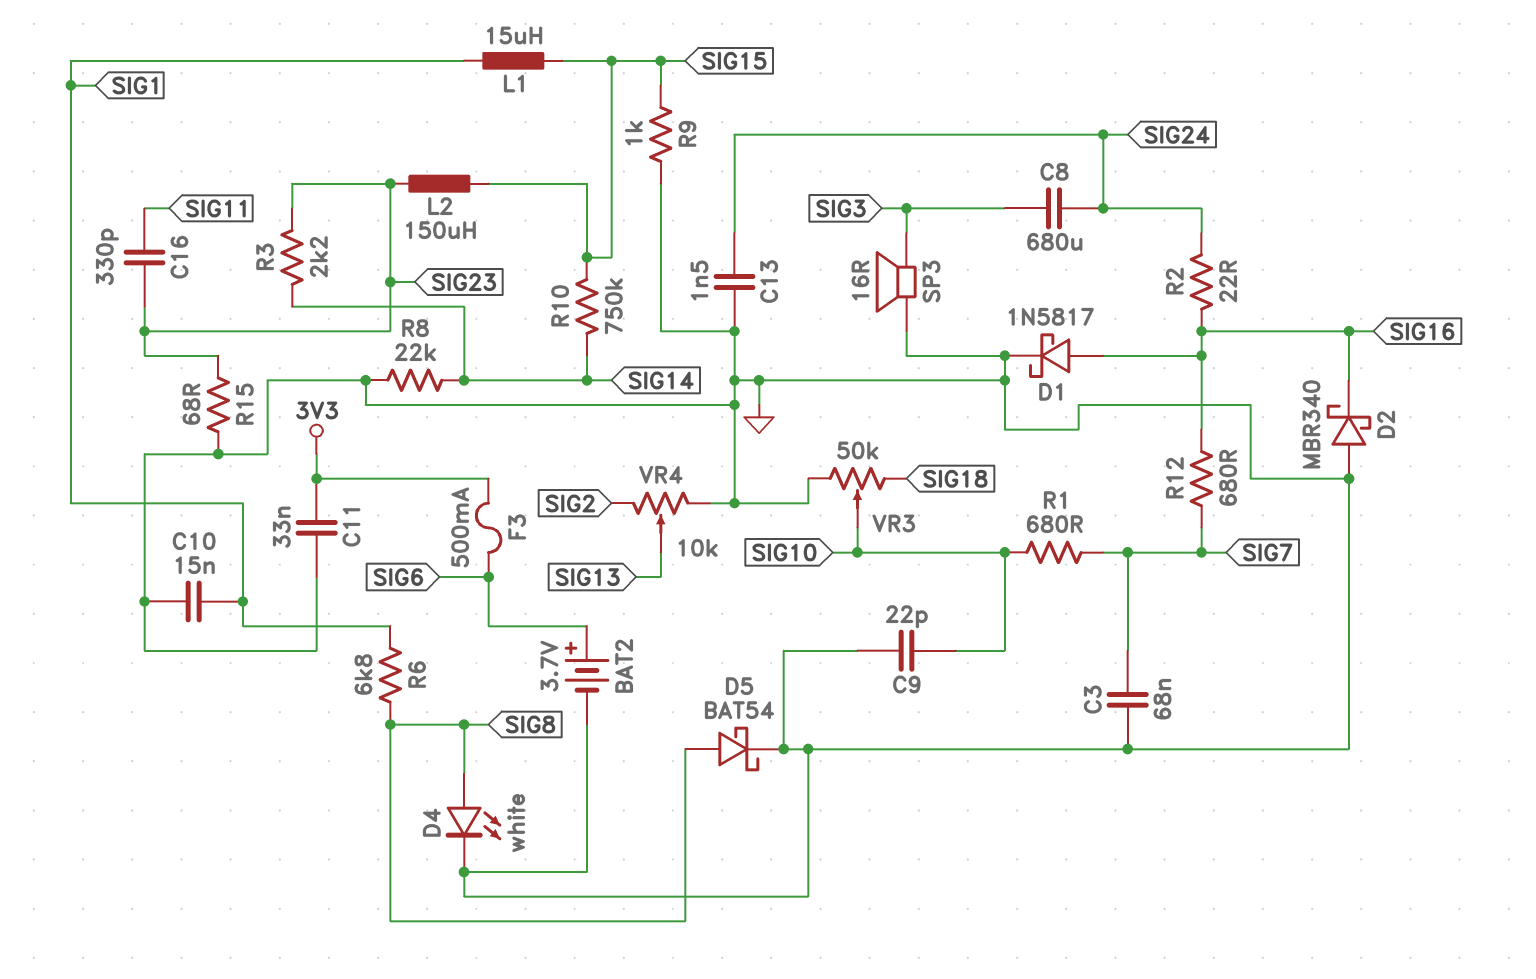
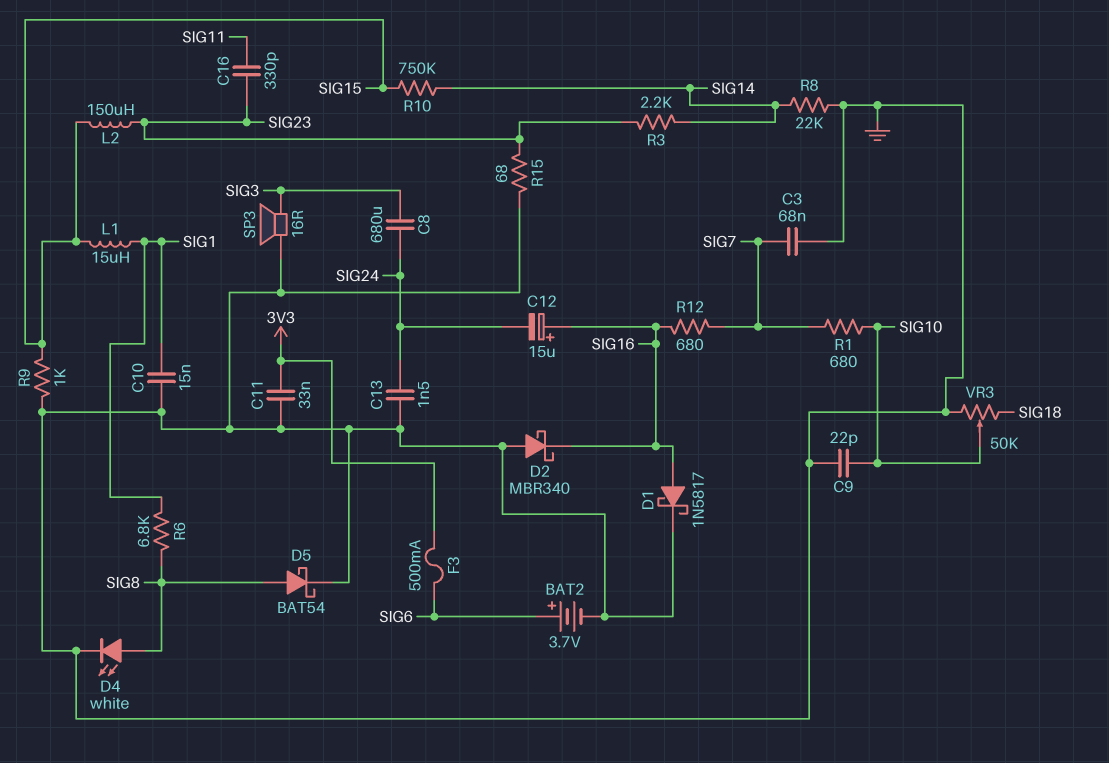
C12: none -> 15uF (plus SIG16, minus SIG24)
R2: 22 (SIG16, SIG24) -> none
VR4: 10k (GND, SIG2, wiper SIG13) -> none

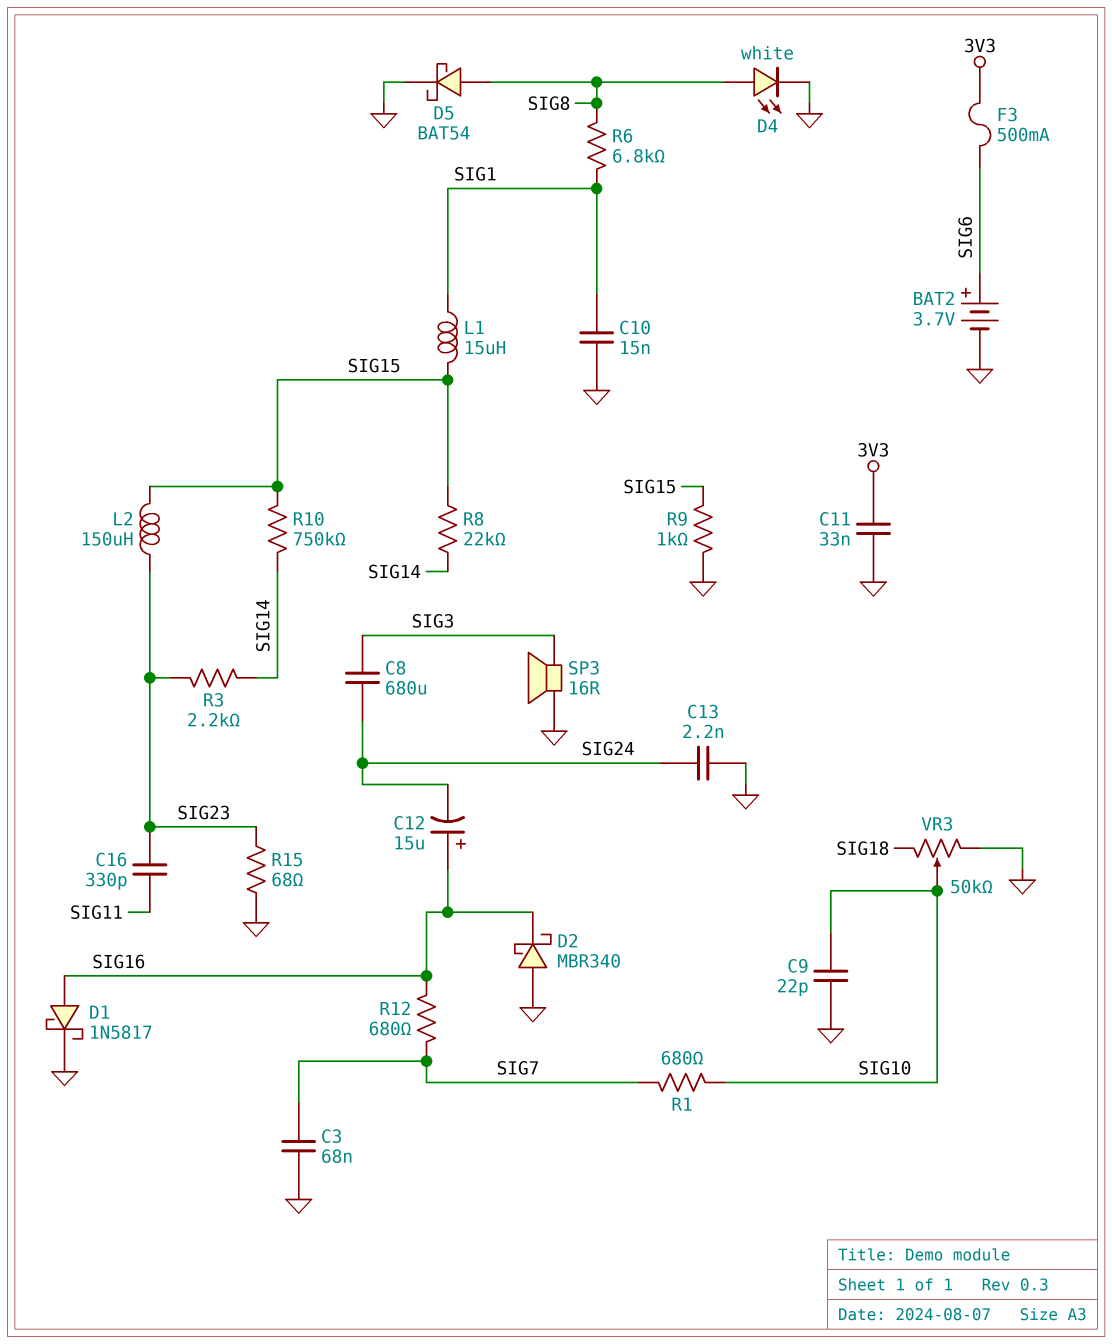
C13: 1.5nF (GND, SIG24) -> 2.2nF (GND, SIG24)
R8: 22k (GND, SIG14) -> 22k (SIG14, SIG15)

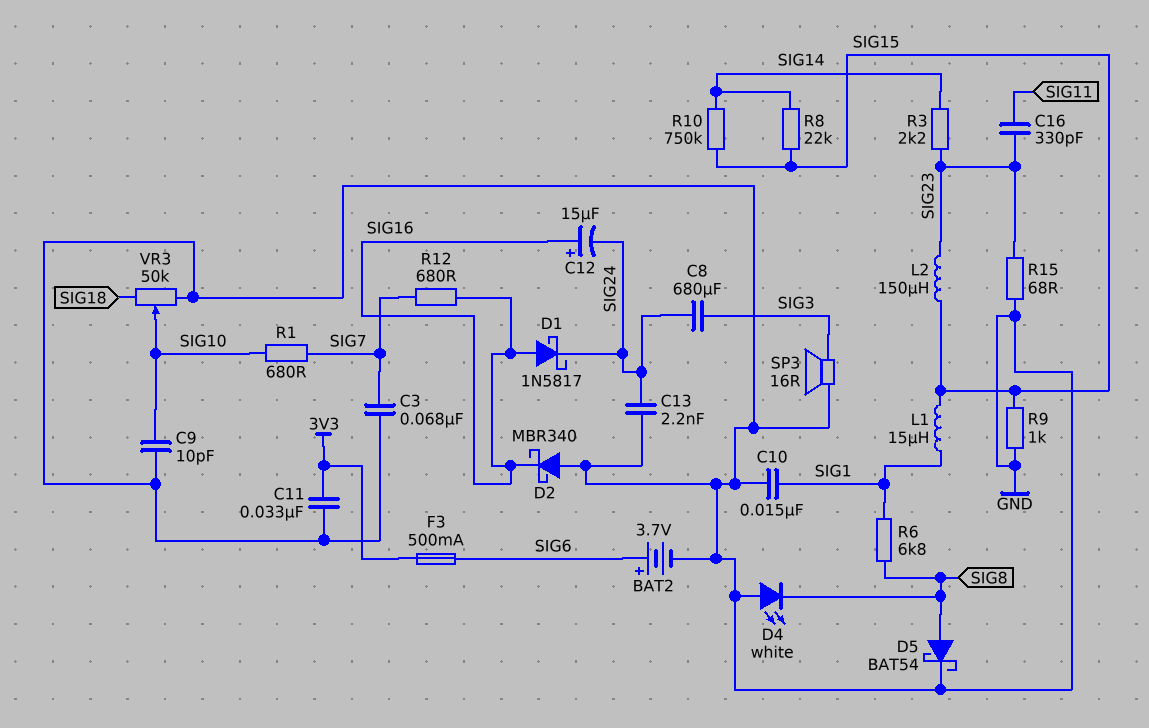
C9: 22pF (GND, SIG10) -> 10pF (GND, SIG10)
D1: schottky 1N5817 (A SIG16, K GND) -> schottky 1N5817 (A SIG16, K SIG24)
D4: LED white (A SIG8, K GND) -> LED white (A GND, K SIG8)

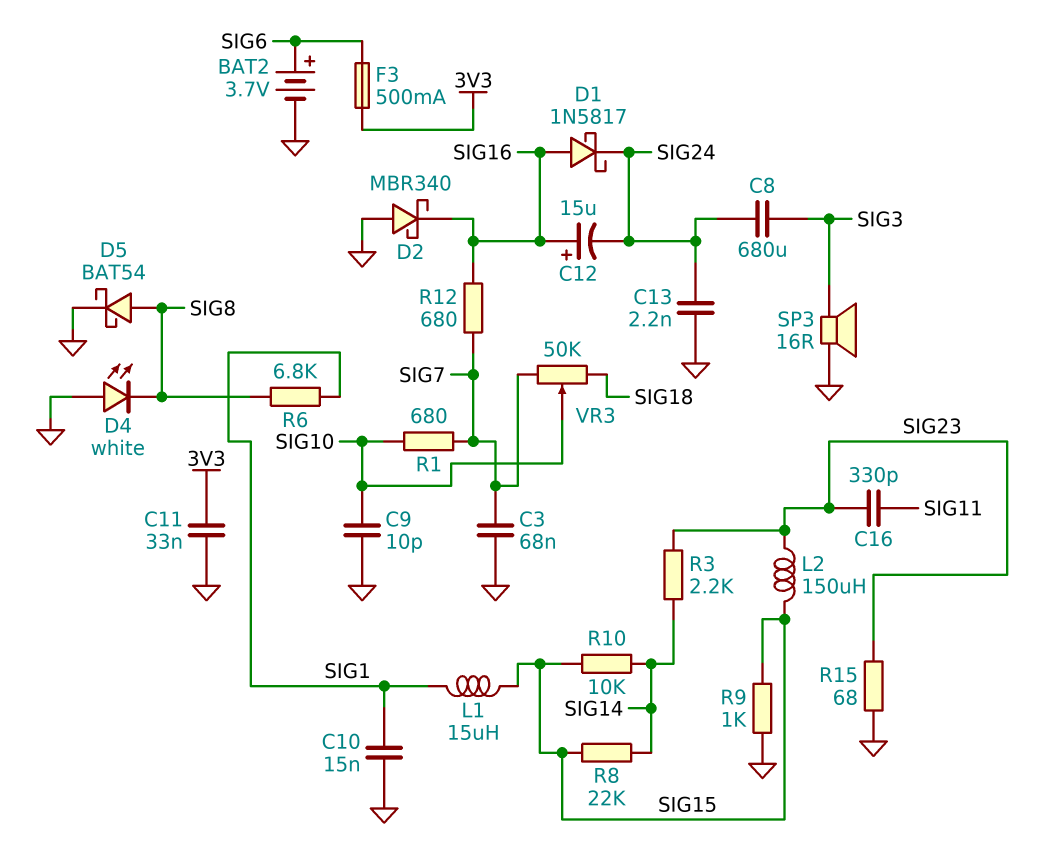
R10: 750k (SIG14, SIG15) -> 10k (SIG14, SIG15)
VR3: 50k (GND, SIG18, wiper SIG10) -> 50k (SIG7, SIG18, wiper SIG10)

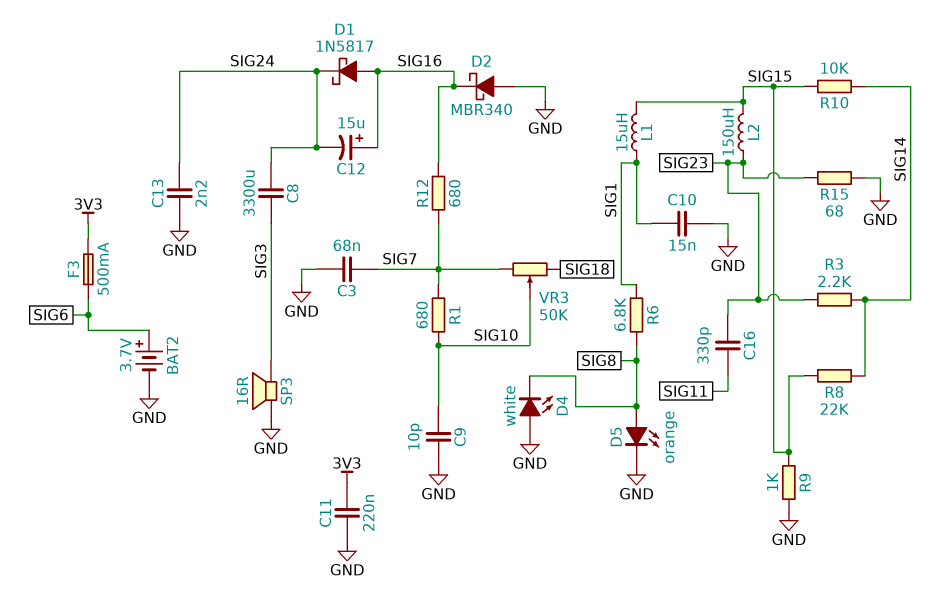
C8: 680uF (SIG3, SIG24) -> 3300uF (SIG3, SIG24)
C11: 33nF (3V3, GND) -> 220nF (3V3, GND)
D5: schottky BAT54 (A SIG8, K GND) -> LED orange (A SIG8, K GND)

